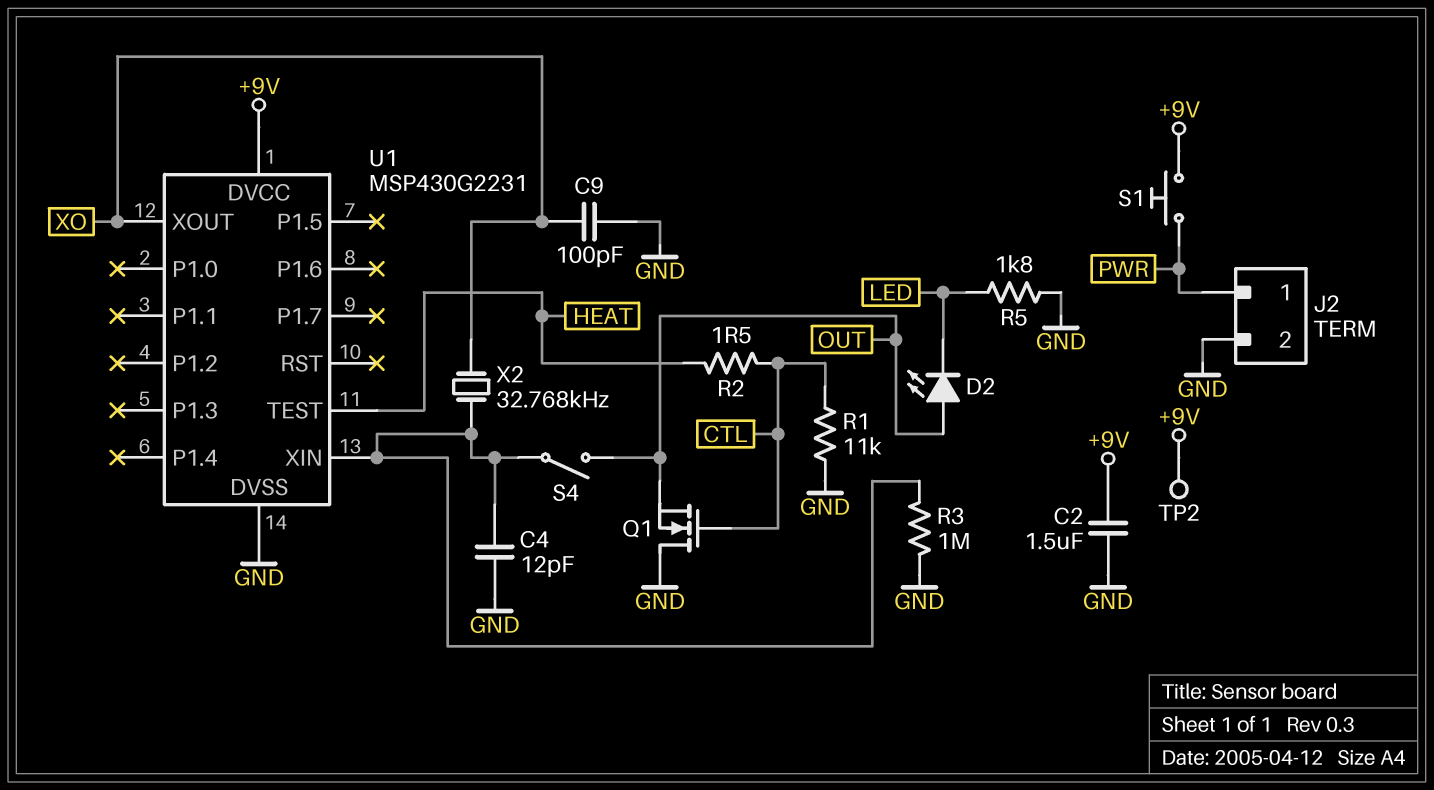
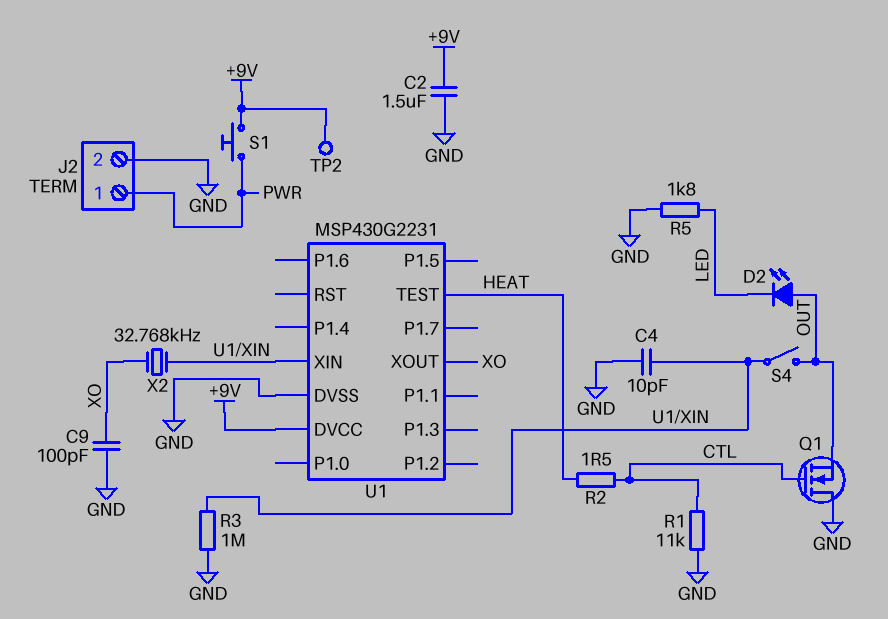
C4: 12pF (GND, U1/XIN) -> 10pF (GND, U1/XIN)

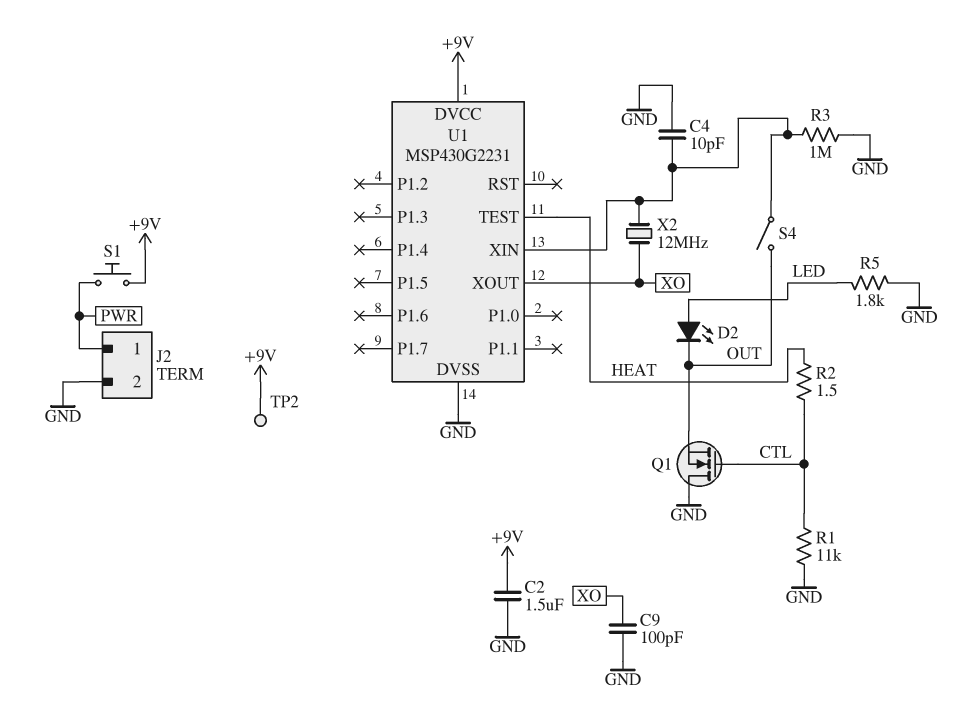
D2: LED (A OUT, K LED) -> LED (A LED, K OUT)
X2: 32.768kHz (U1/XIN, XO) -> 12MHz (U1/XIN, XO)

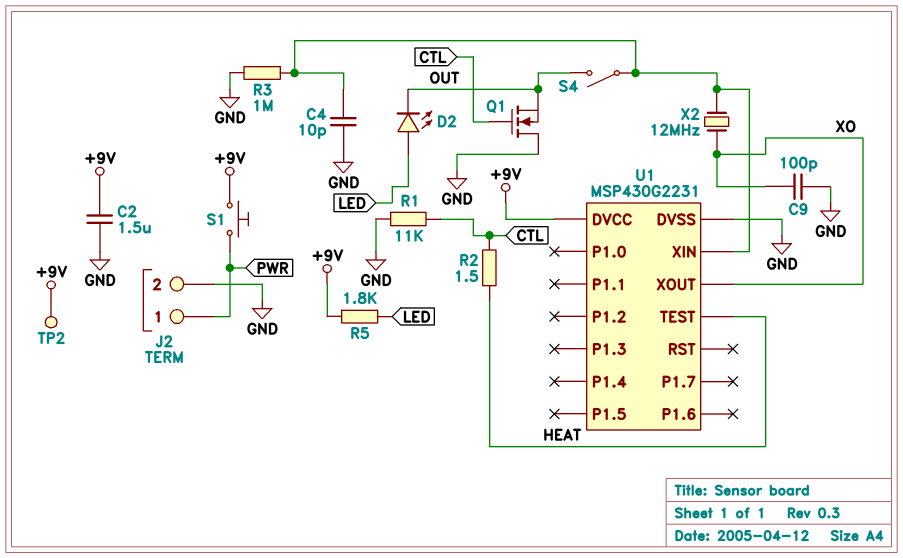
R5: 1.8k (GND, LED) -> 1.8k (+9V, LED)

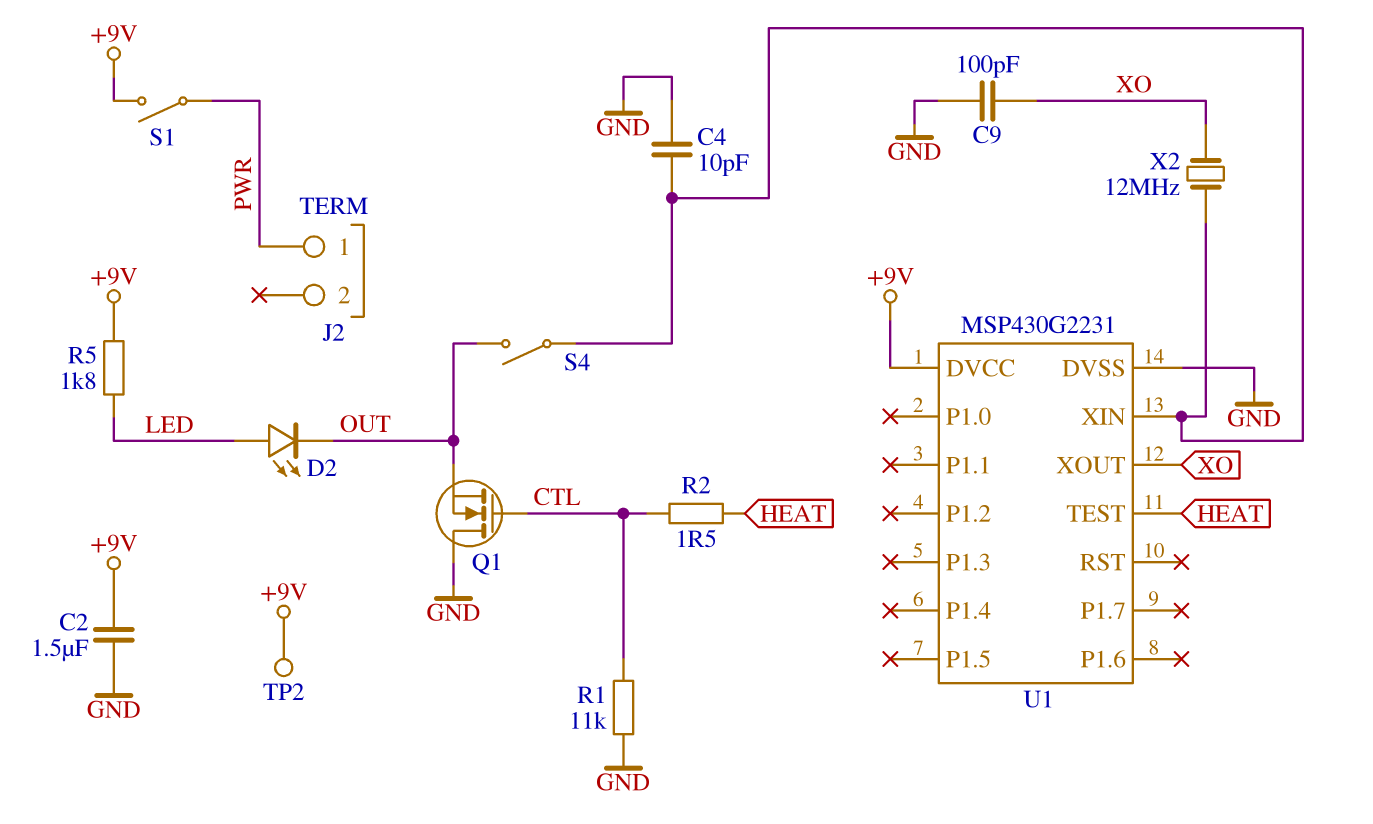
J2 pin 2: GND -> none
R3: 1M (GND, U1/XIN) -> none
S1: button (+9V, PWR) -> switch (+9V, PWR)

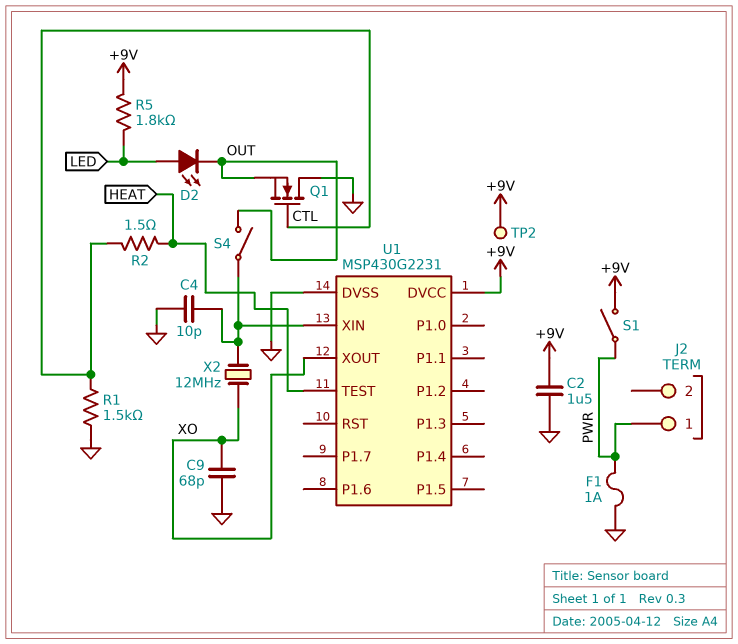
C9: 100pF (GND, XO) -> 68pF (GND, XO)
F1: none -> 1A (GND, PWR)
R1: 11k (CTL, GND) -> 1.5k (CTL, GND)

